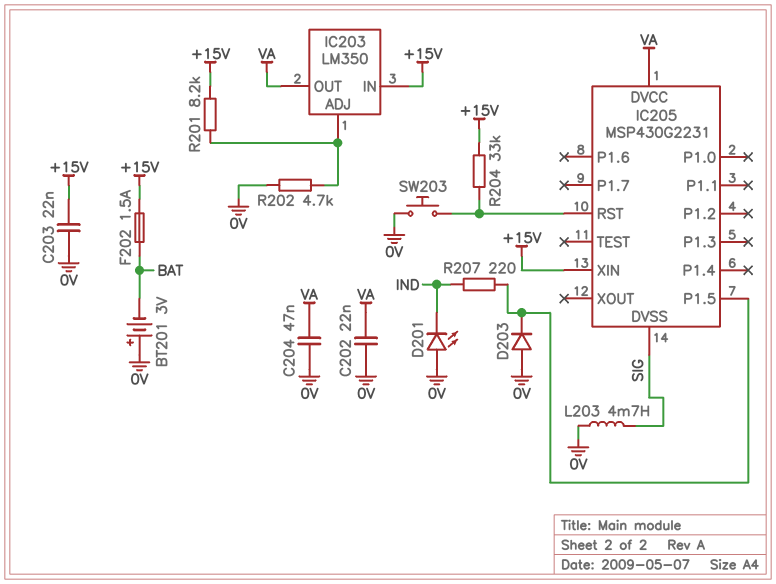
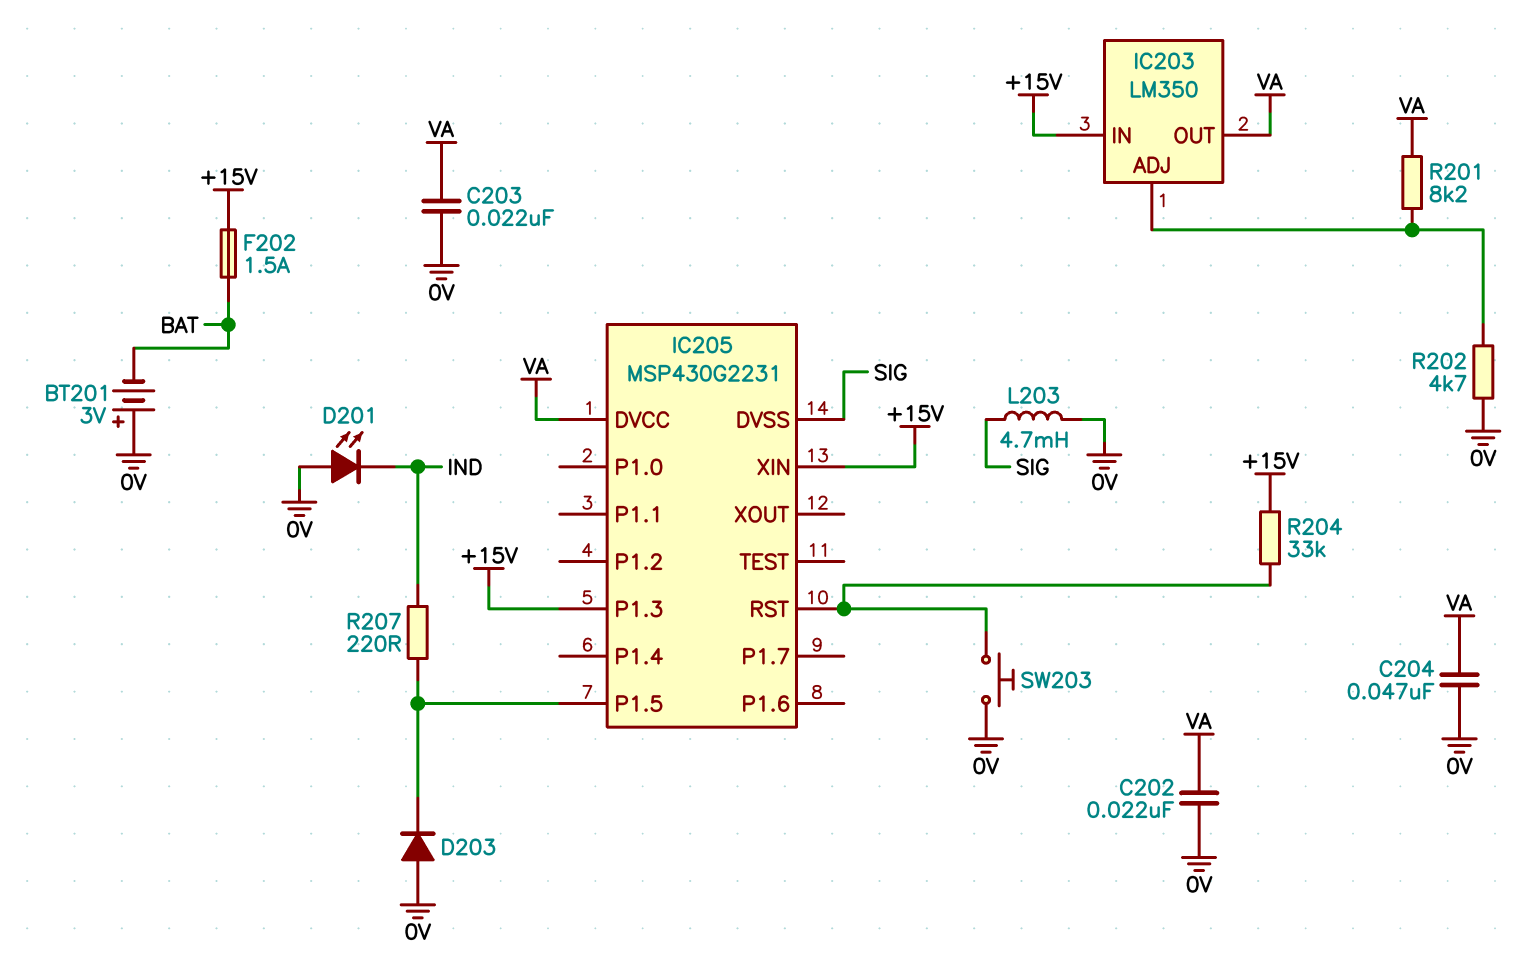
C203: 22nF (+15V, 0V) -> 22nF (0V, VA)
IC205 pin P1.3: none -> +15V
R201: 8.2k (+15V, IC203/ADJ) -> 8.2k (IC203/ADJ, VA)

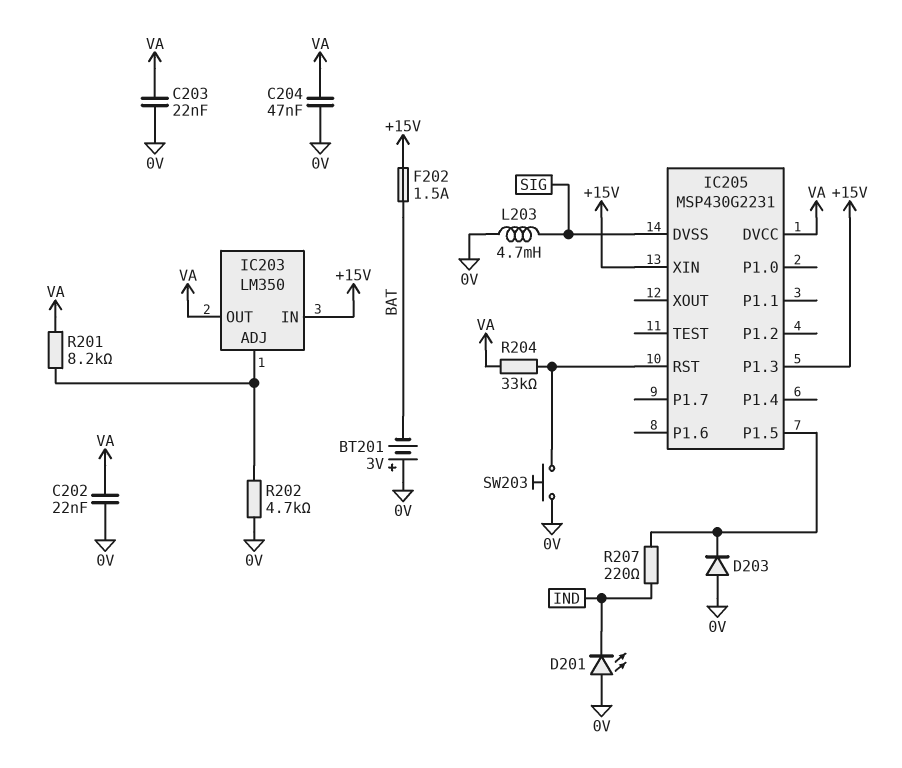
R204: 33k (+15V, IC205/RST) -> 33k (IC205/RST, VA)

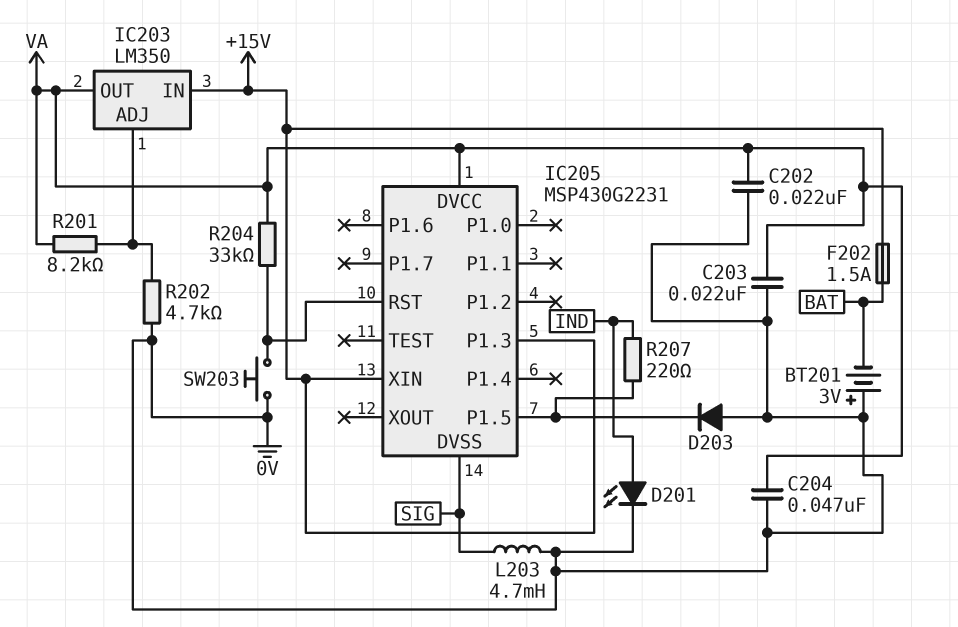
D201: LED (A 0V, K IND) -> LED (A IND, K 0V)

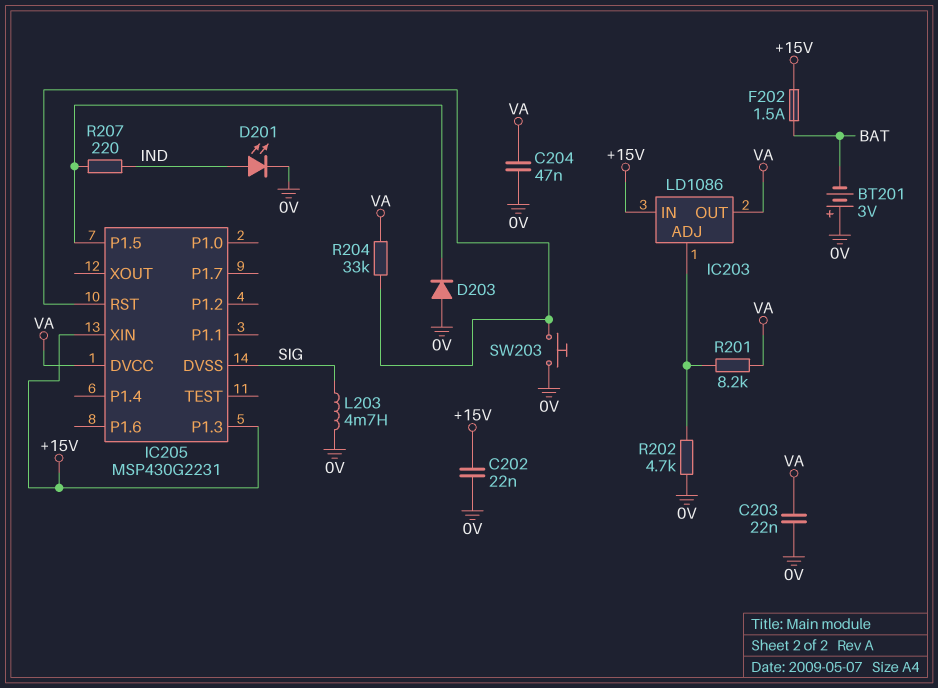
C202: 22nF (0V, VA) -> 22nF (+15V, 0V)
IC203: LM350 -> LD1086

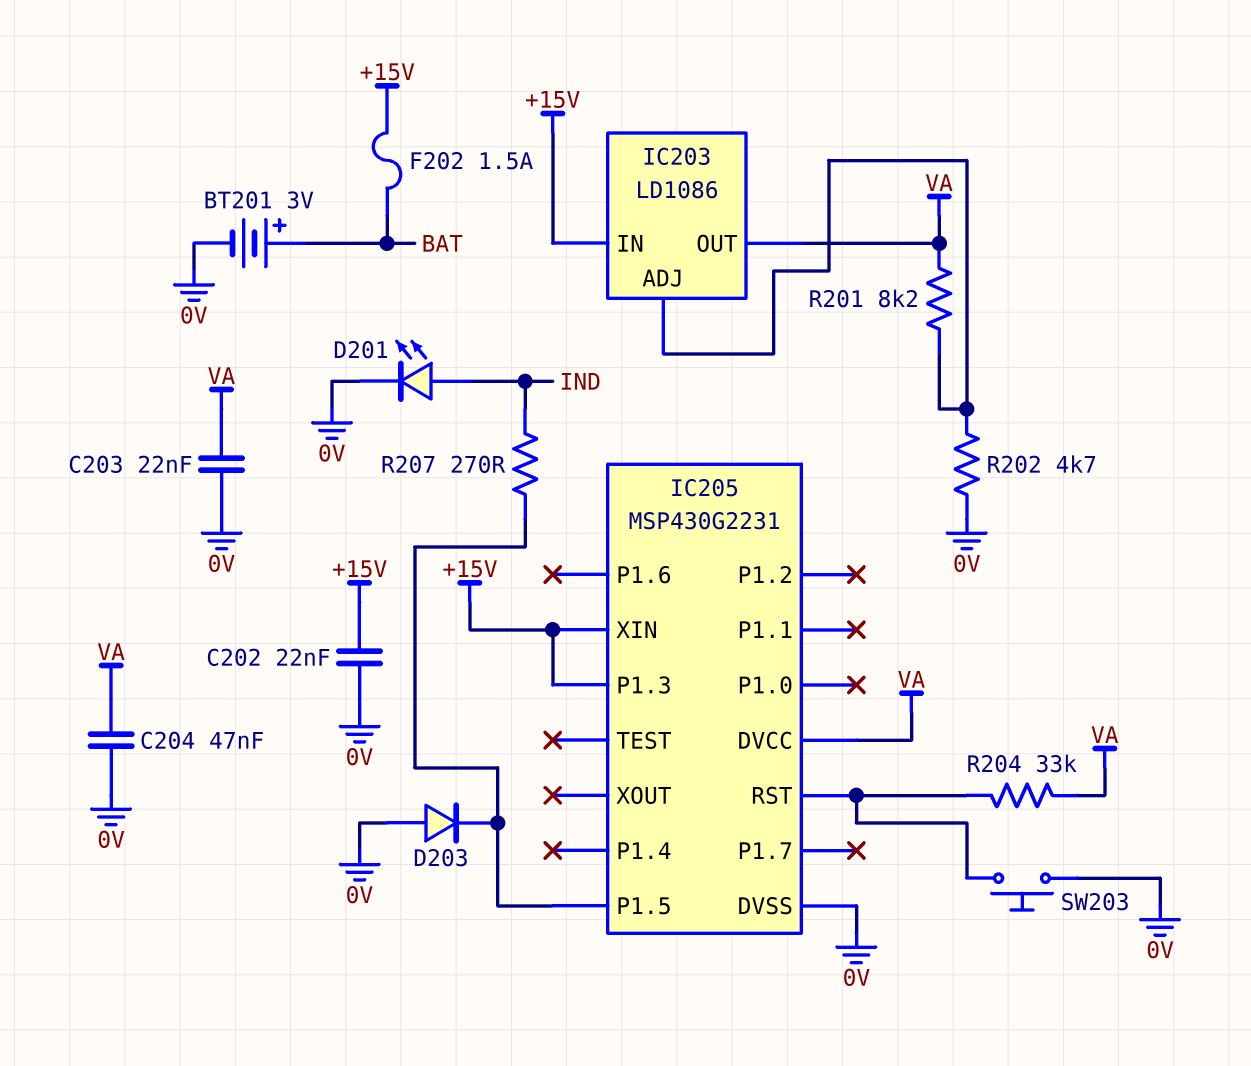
BT201: 3V (plus 0V, minus BAT) -> 3V (plus BAT, minus 0V)
IC205 pin DVSS: SIG -> 0V
L203: 4.7mH (0V, SIG) -> none
R207: 220 (IC205/P1.5, IND) -> 270 (IC205/P1.5, IND)

